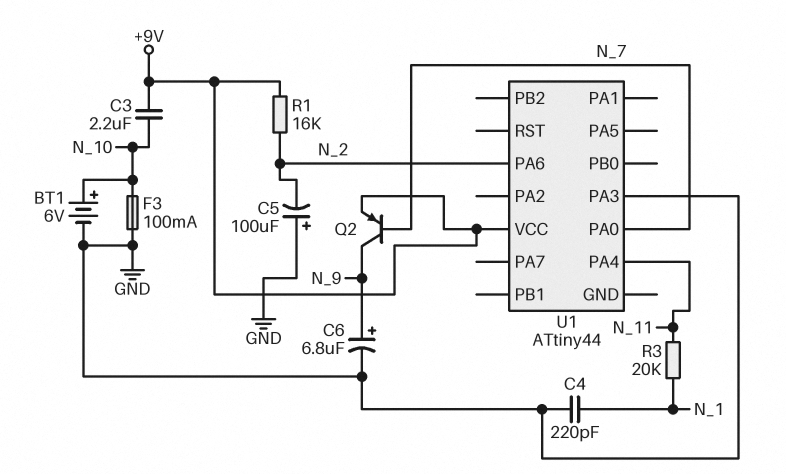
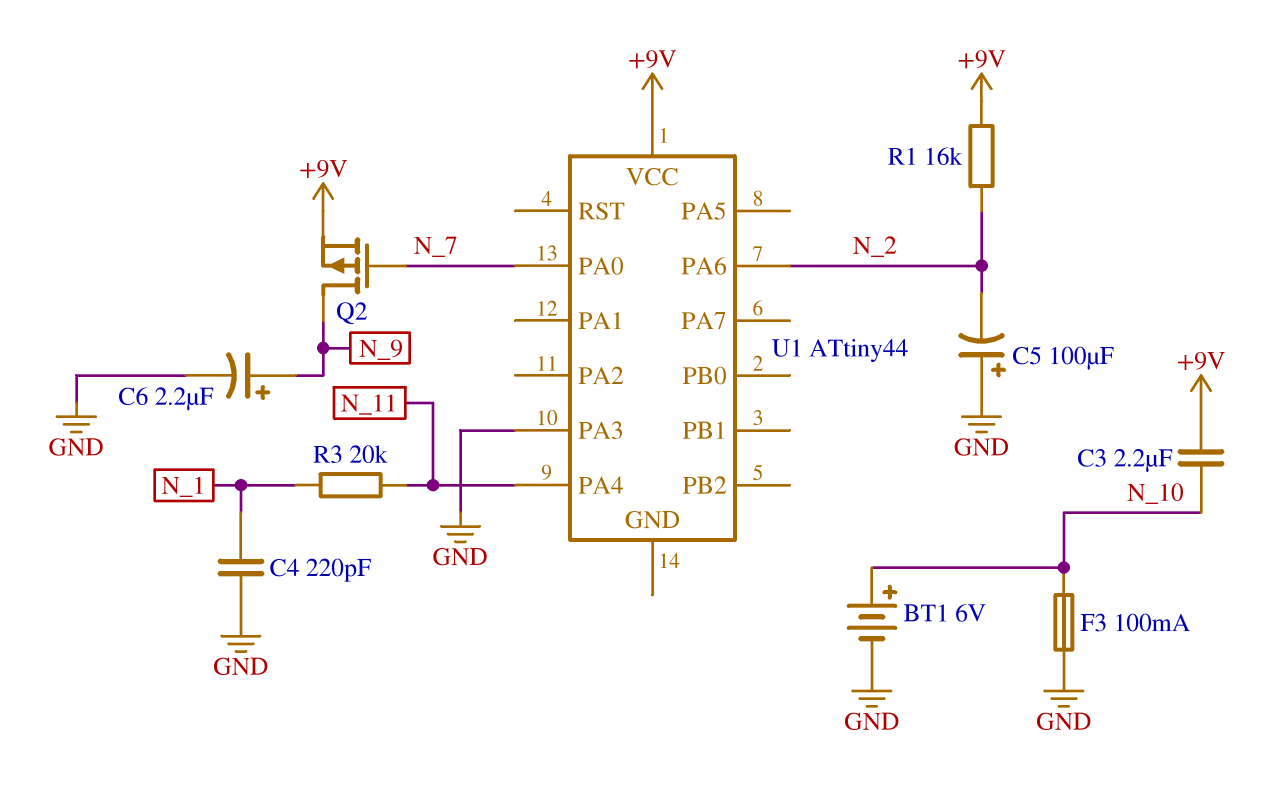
C6: 6.8uF (plus N_9, minus GND) -> 2.2uF (plus N_9, minus GND)
Q2: PNP (B N_7, C N_9, E +9V) -> PMOS (G N_7, D N_9, S +9V)

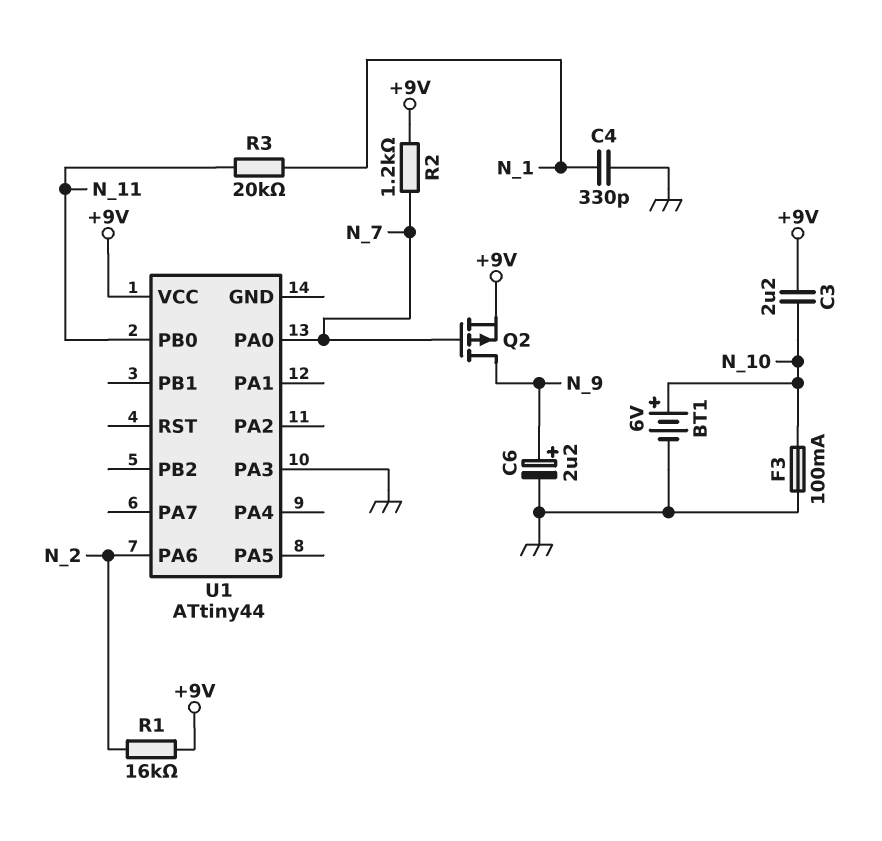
C4: 220pF (GND, N_1) -> 330pF (GND, N_1)
C5: 100uF (plus GND, minus N_2) -> none
R2: none -> 1.2k (+9V, N_7)
U1 pin PA4: N_11 -> none
U1 pin PB0: none -> N_11

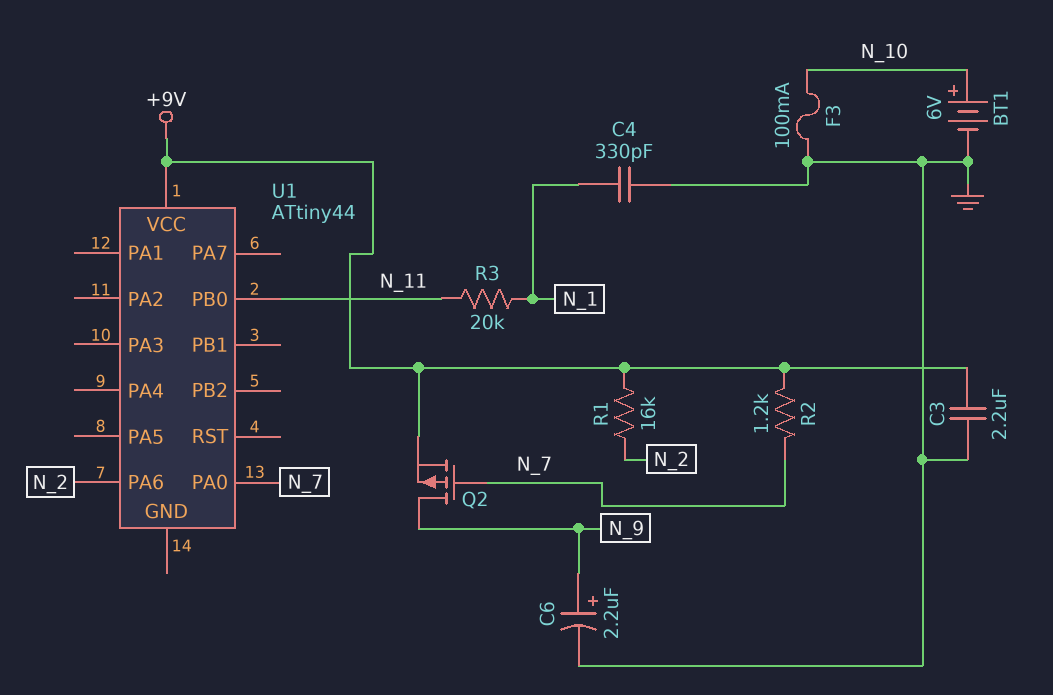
C3: 2.2uF (+9V, N_10) -> 2.2uF (+9V, GND)
U1 pin PA3: GND -> none

